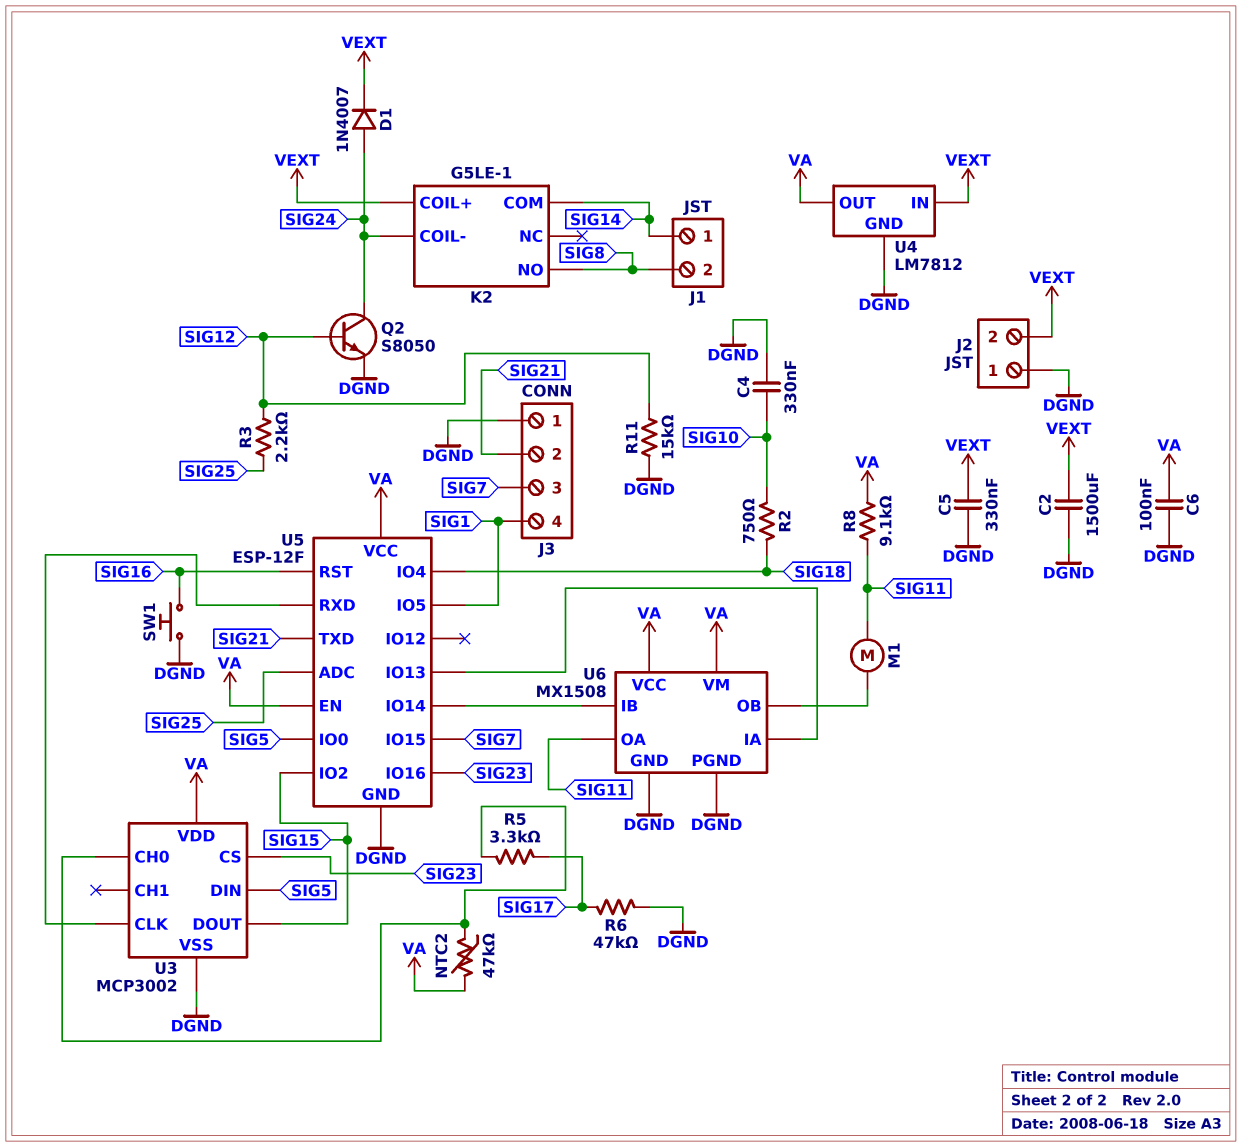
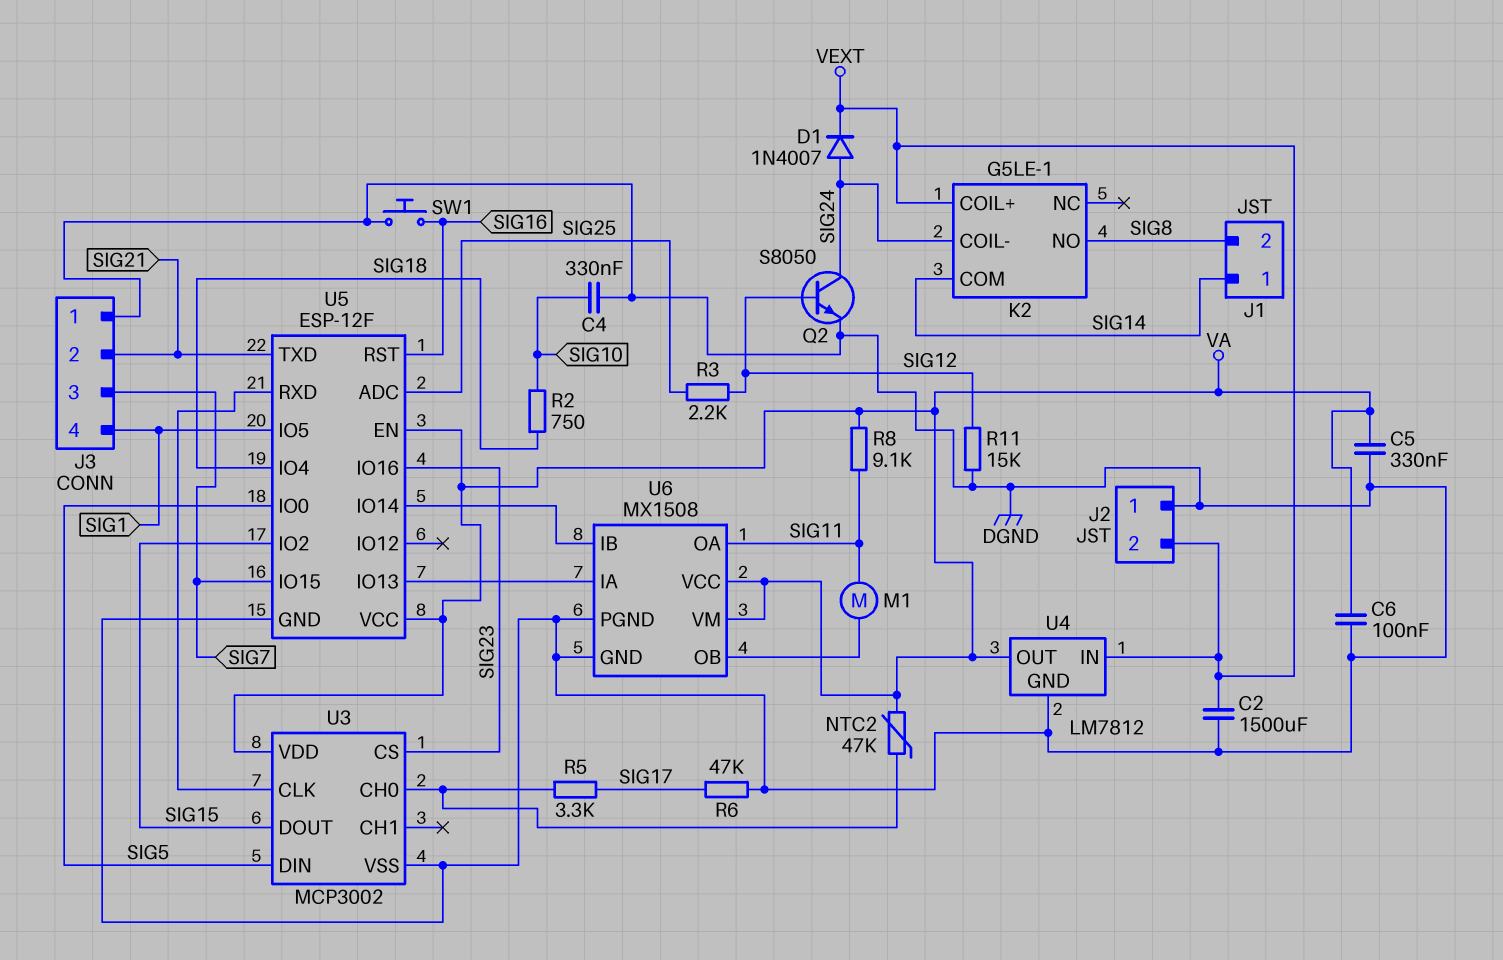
C5: 330nF (DGND, VEXT) -> 330nF (DGND, VA)

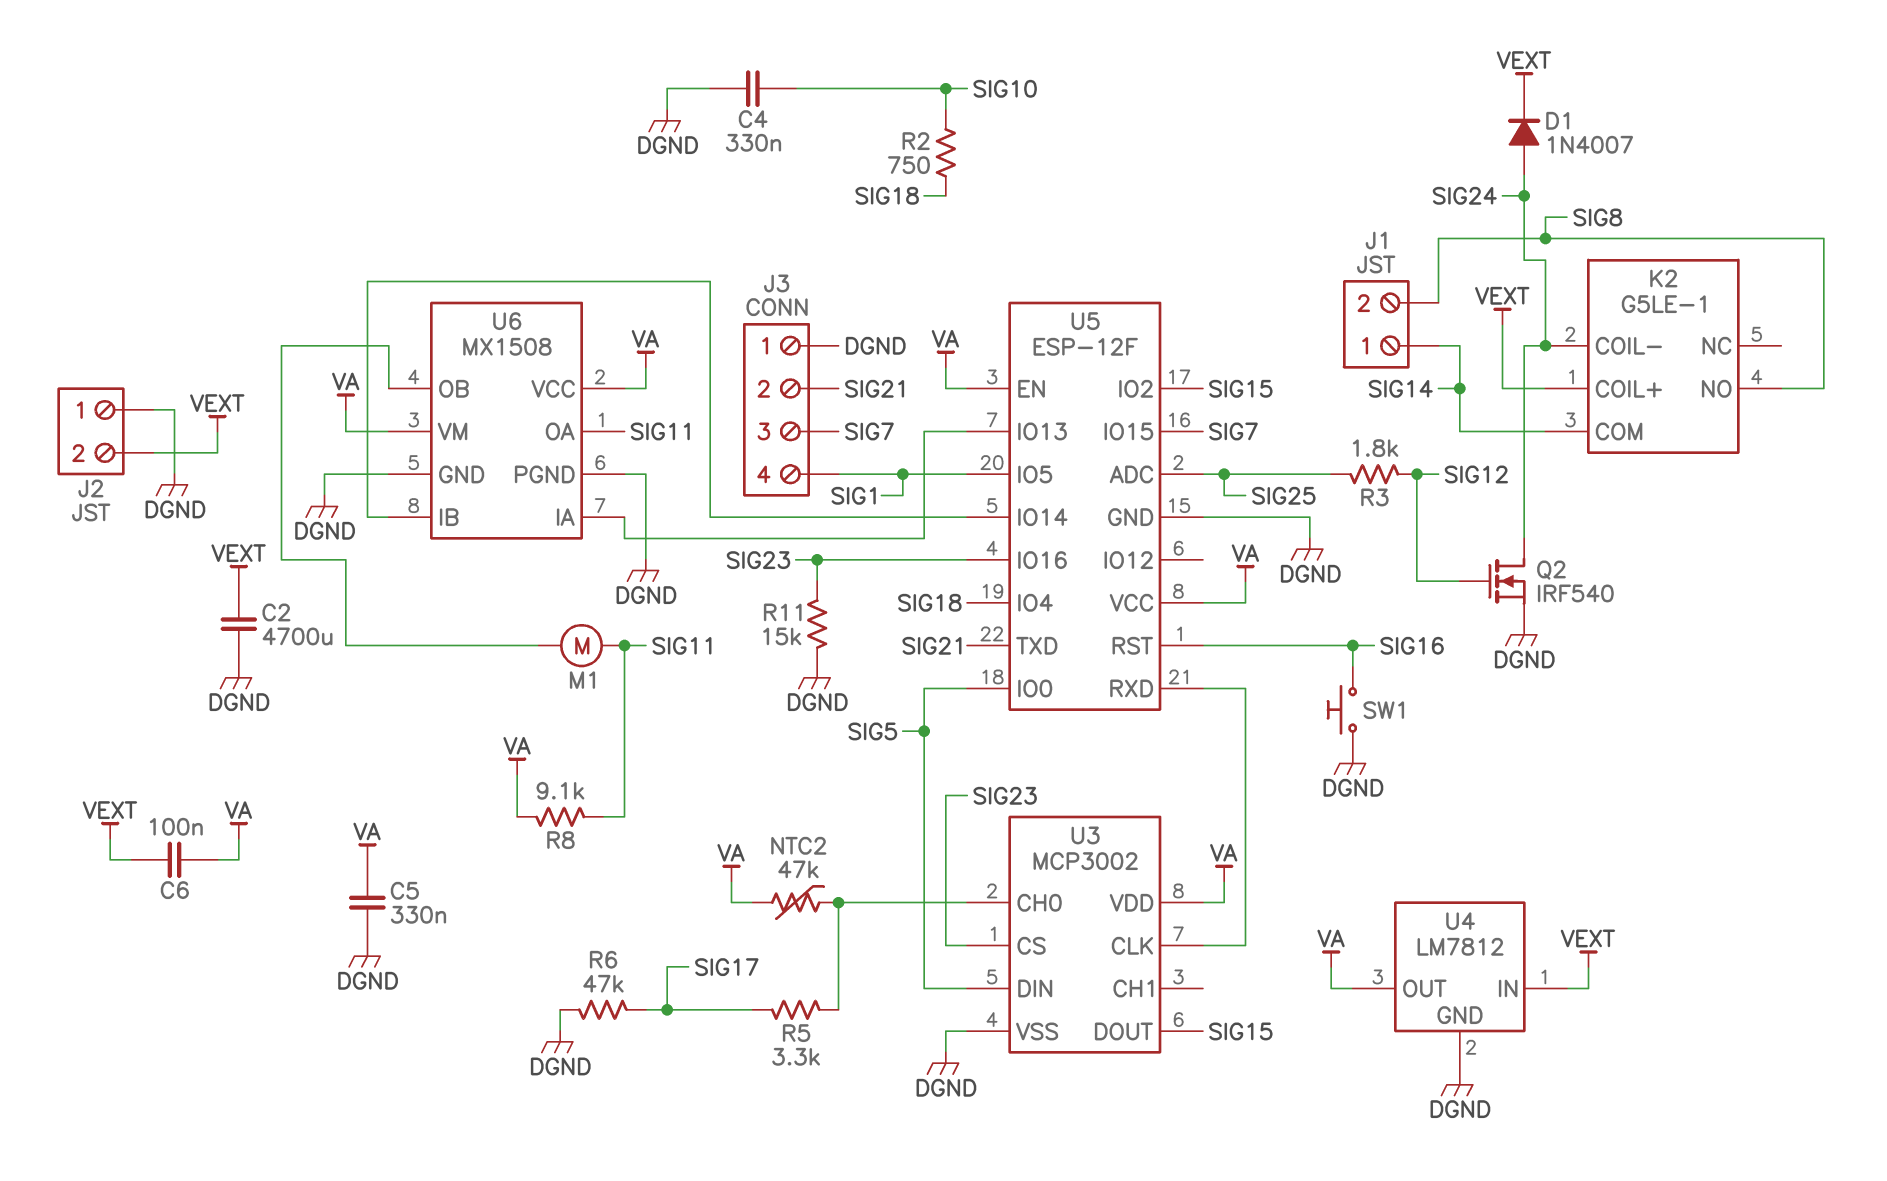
C2: 1500uF (DGND, VEXT) -> 4700uF (DGND, VEXT)
C6: 100nF (DGND, VA) -> 100nF (VA, VEXT)
Q2: NPN S8050 (B SIG12, C SIG24, E DGND) -> NMOS IRF540 (G SIG12, D SIG24, S DGND)
R3: 2.2k (SIG12, SIG25) -> 1.8k (SIG12, SIG25)
R11: 15k (DGND, SIG12) -> 15k (DGND, SIG23)

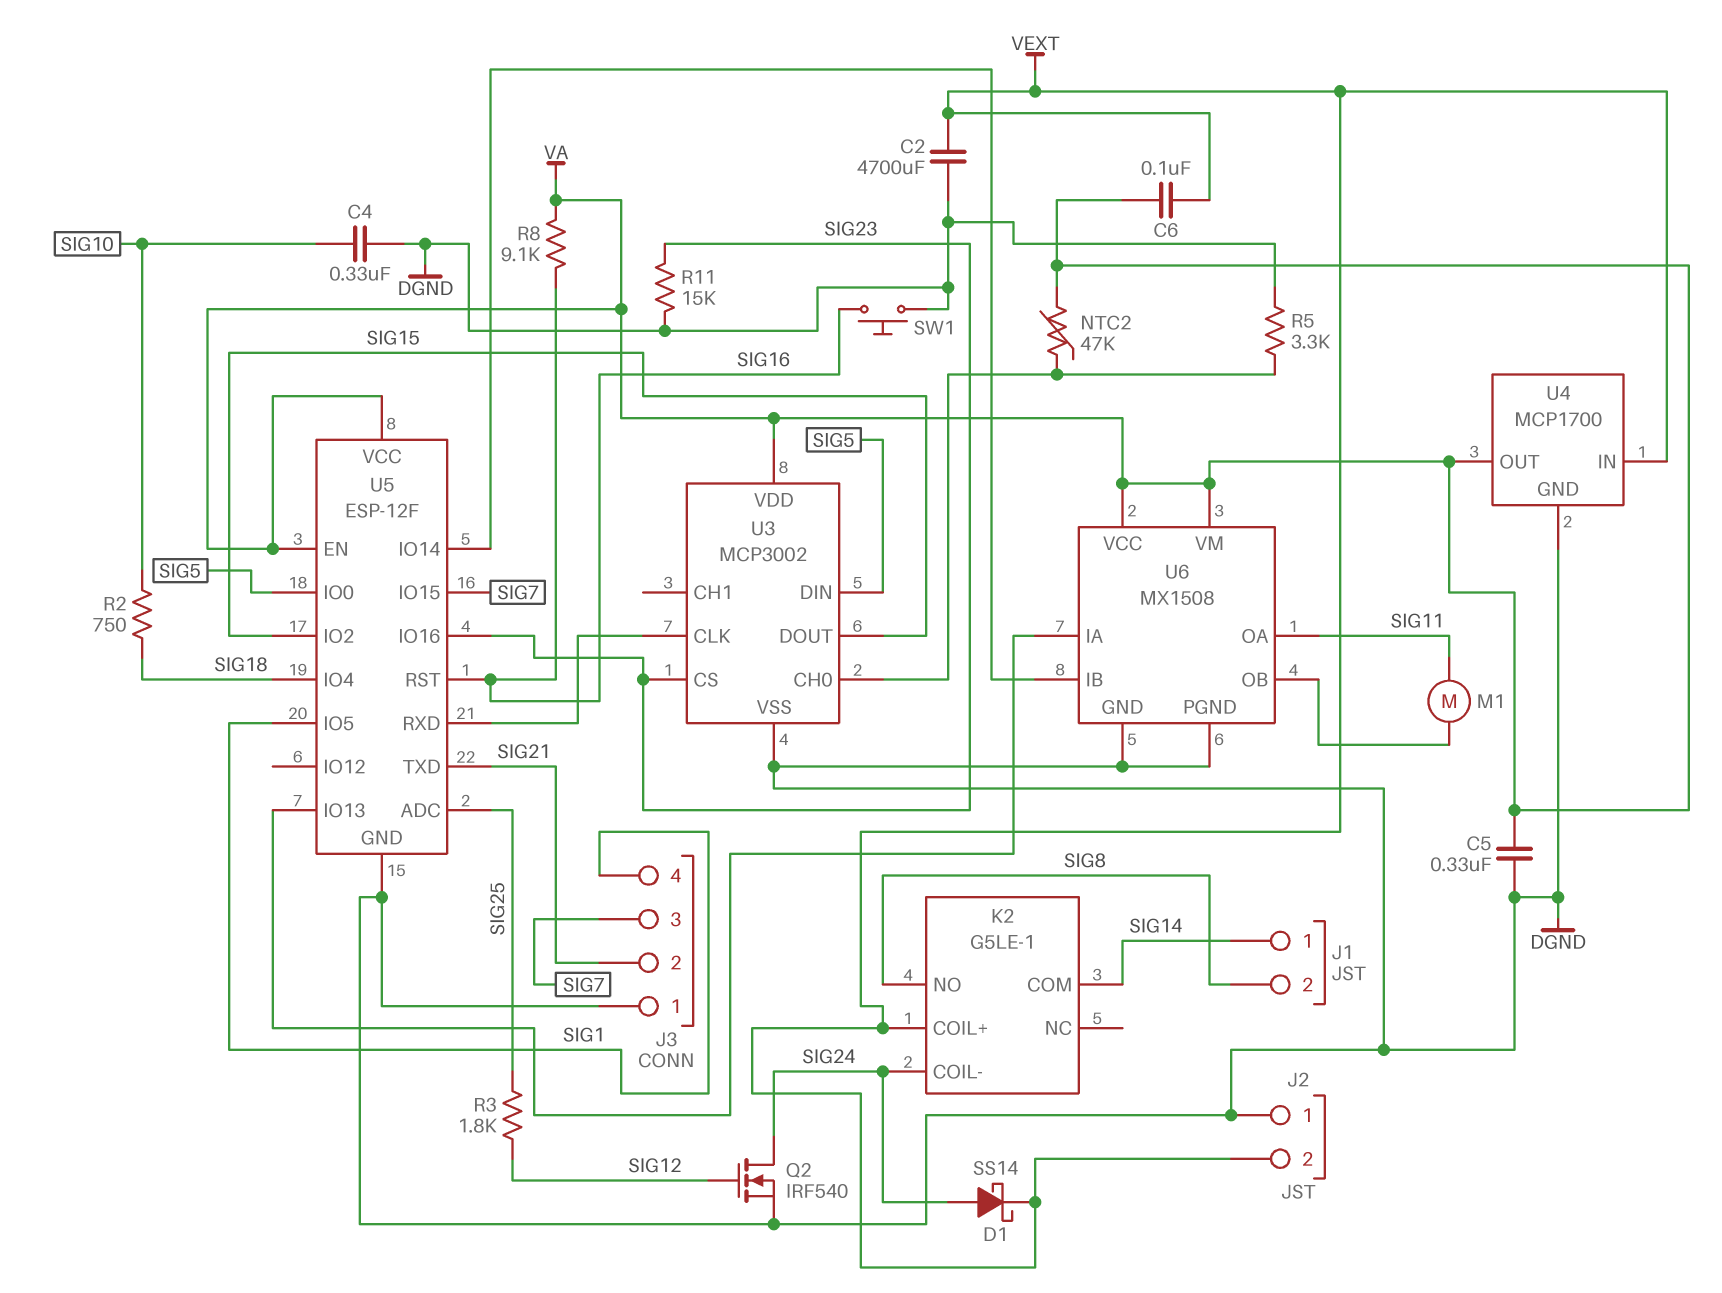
D1: diode 1N4007 (A SIG24, K VEXT) -> schottky SS14 (A SIG24, K VEXT)
R5: 3.3k (SIG17, U3/CH0) -> 3.3k (DGND, U3/CH0)
R6: 47k (DGND, SIG17) -> none
R8: 9.1k (SIG11, VA) -> 9.1k (SIG16, VA)
U4: LM7812 -> MCP1700

